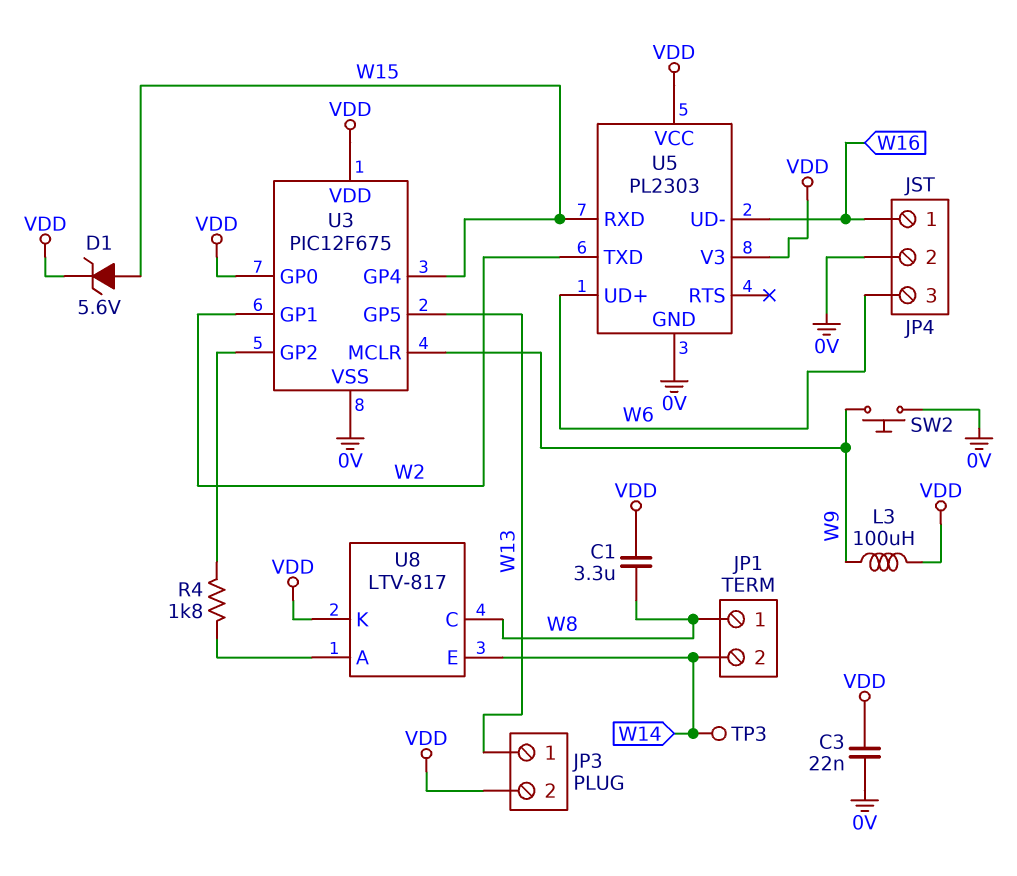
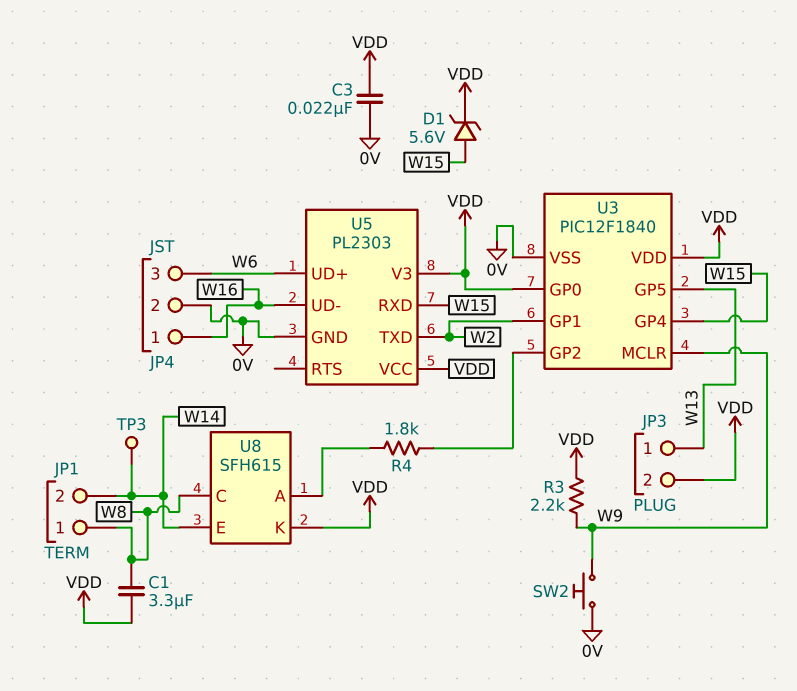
L3: 100uH (VDD, W9) -> none
R3: none -> 2.2k (VDD, W9)
U3: PIC12F675 -> PIC12F1840
U8: LTV-817 -> SFH615

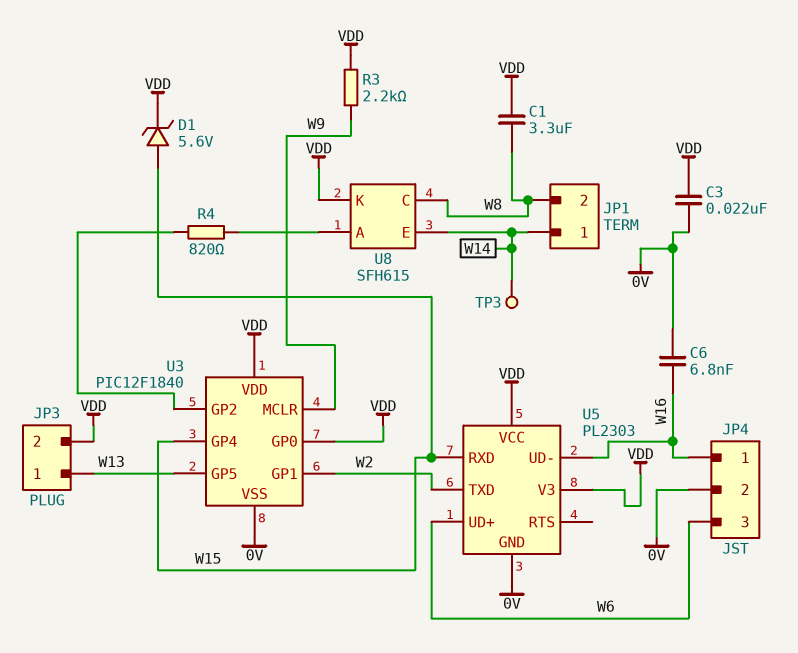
C6: none -> 6.8nF (0V, W16)
JP1 pin 1: W8 -> W14
JP1 pin 2: W14 -> W8
R4: 1.8k (U3/GP2, U8/A) -> 820 (U3/GP2, U8/A)
SW2: button (0V, W9) -> none

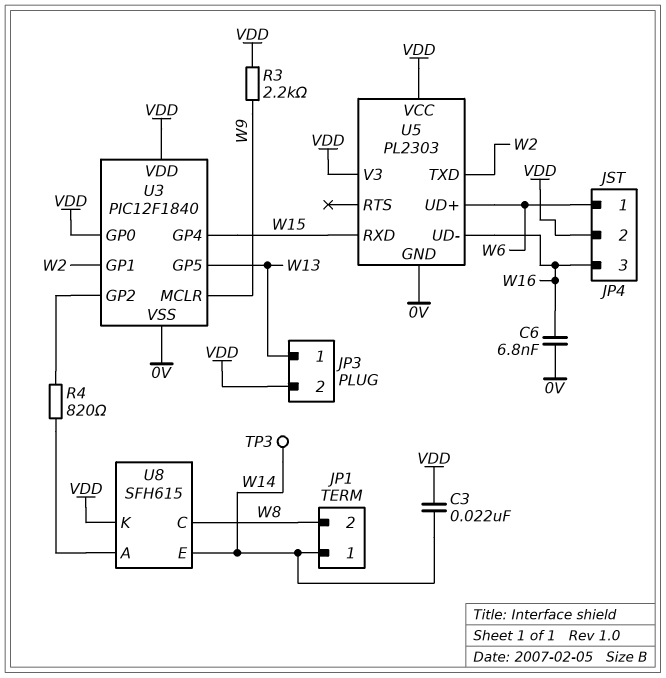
C1: 3.3uF (VDD, W8) -> none
C3: 22nF (0V, VDD) -> 22nF (VDD, W14)
D1: zener 5.6V (A W15, K VDD) -> none
JP4 pin 1: W16 -> W6
JP4 pin 2: 0V -> VDD
JP4 pin 3: W6 -> W16

